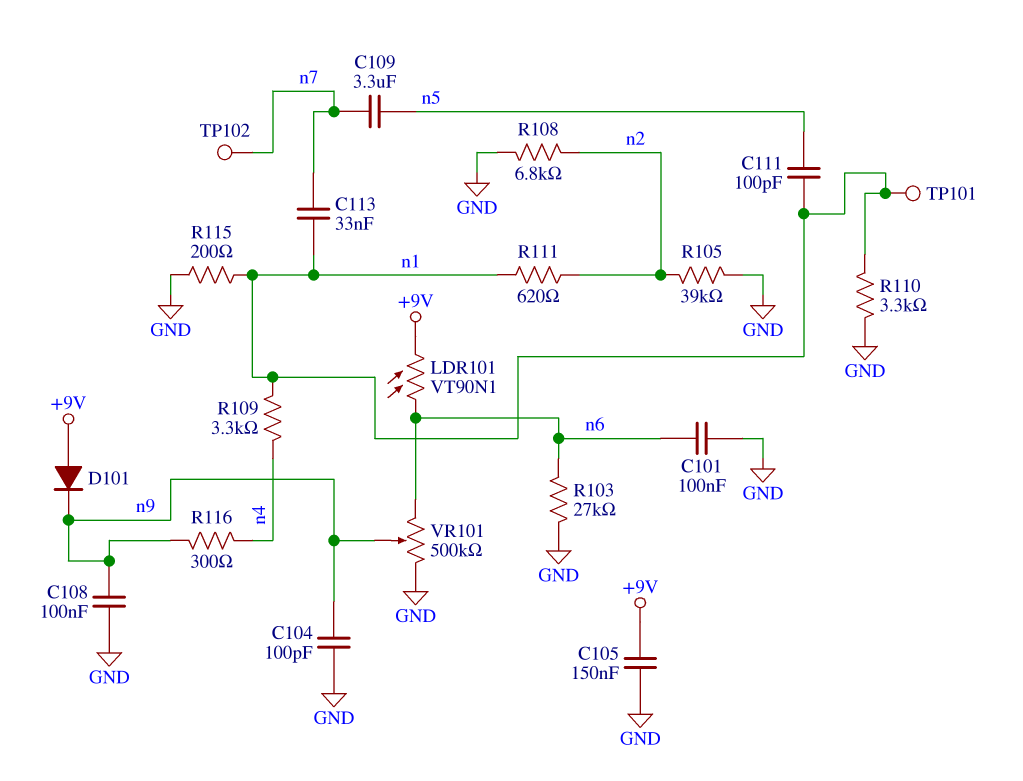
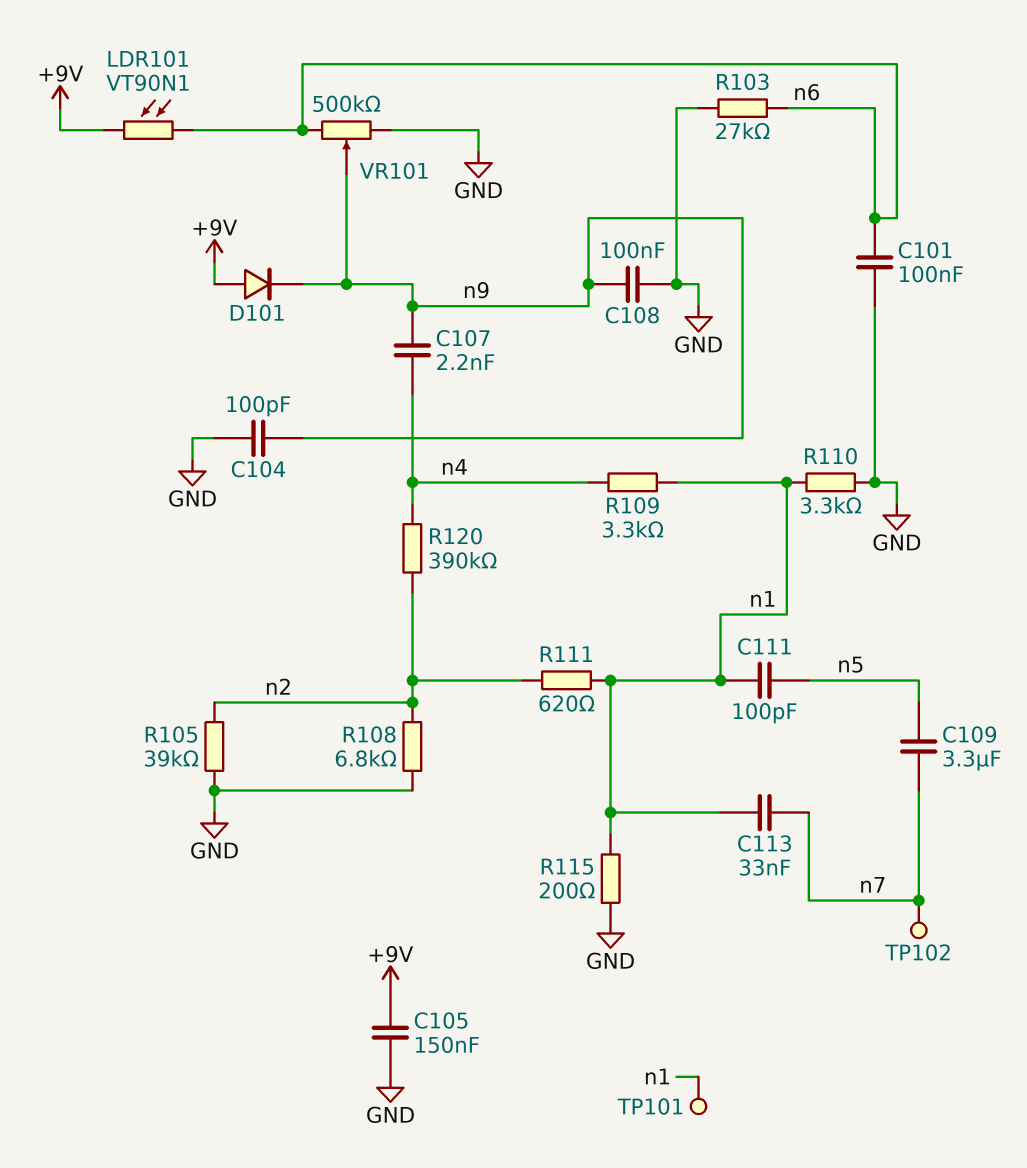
C107: none -> 2.2nF (n4, n9)
R116: 300 (n4, n9) -> none
R120: none -> 390k (n2, n4)

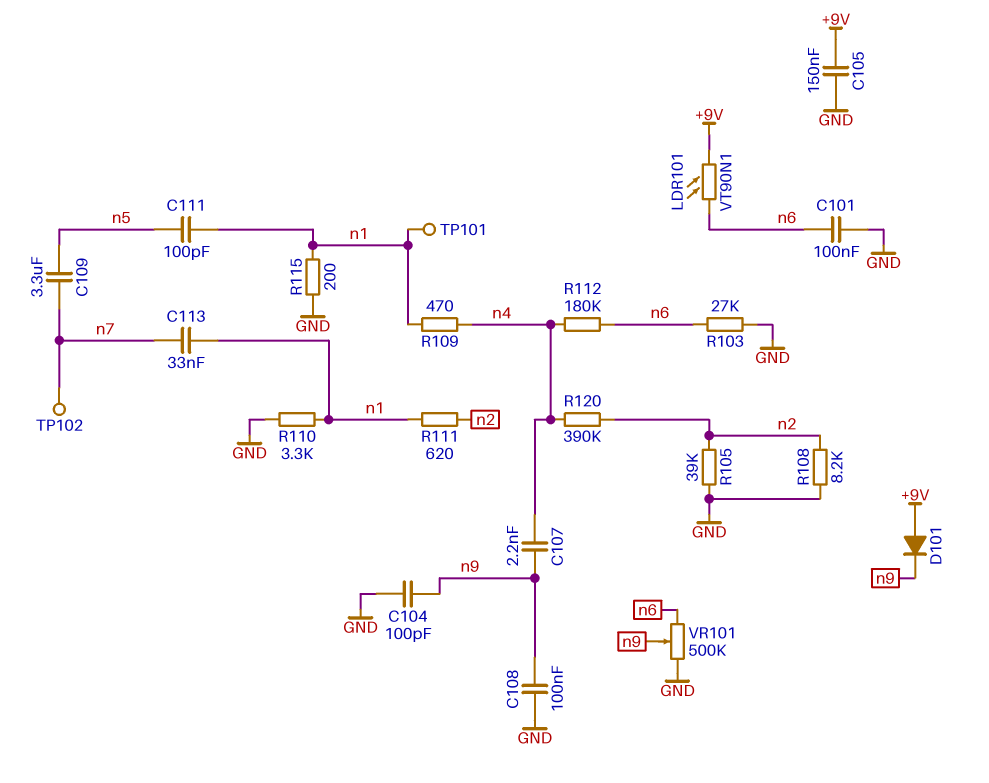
R108: 6.8k (GND, n2) -> 8.2k (GND, n2)
R109: 3.3k (n1, n4) -> 470 (n1, n4)
R112: none -> 180k (n4, n6)

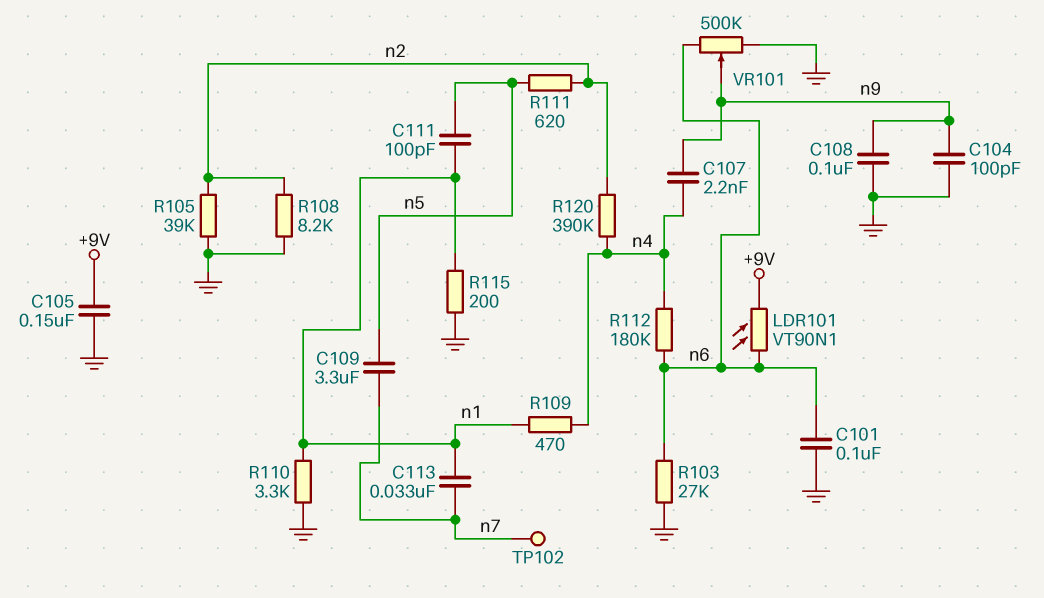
D101: diode (A +9V, K n9) -> none
R111: 620 (n1, n2) -> 620 (n2, n5)
TP101: test point (n1) -> none

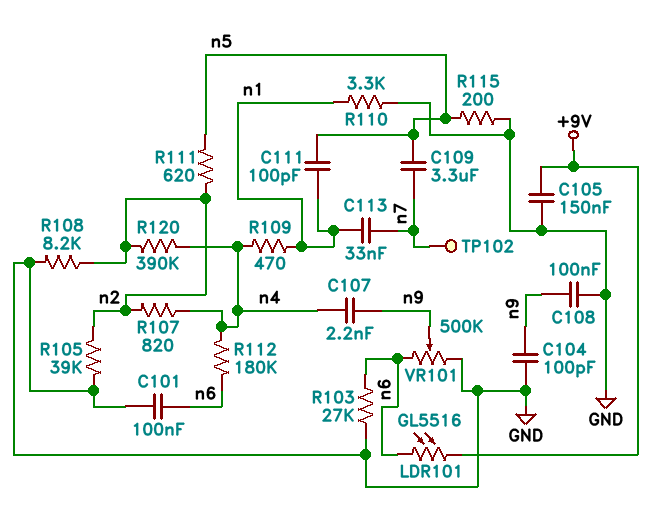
LDR101: VT90N1 (+9V, n6) -> GL5516 (+9V, n6)
R107: none -> 820 (n2, n4)
R115: 200 (GND, n1) -> 200 (GND, n5)

